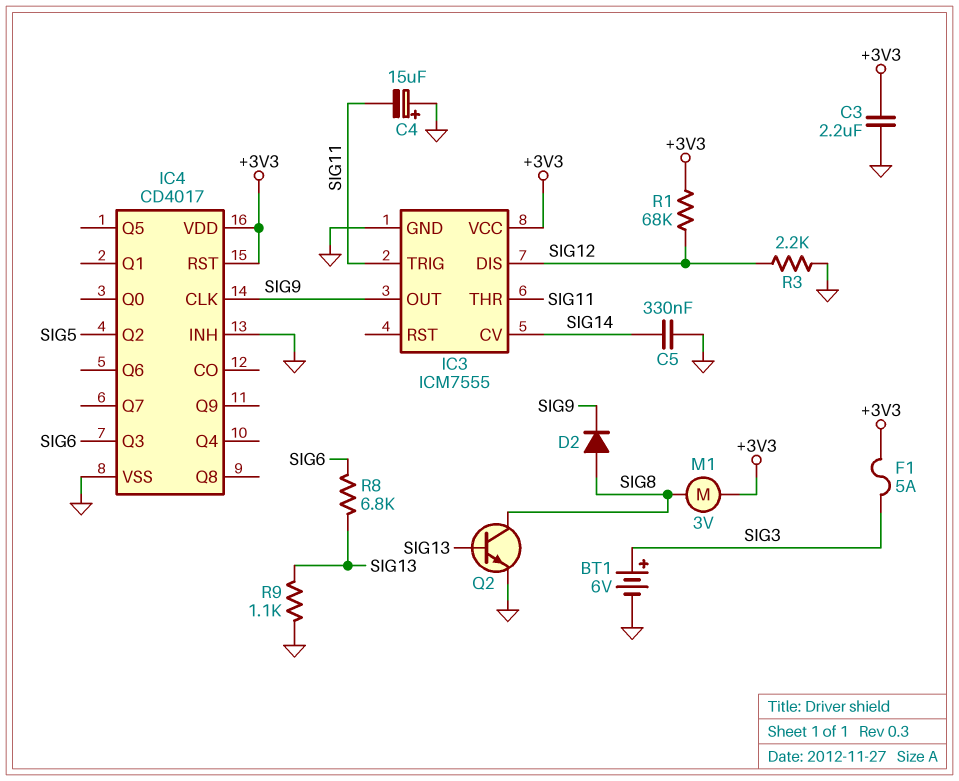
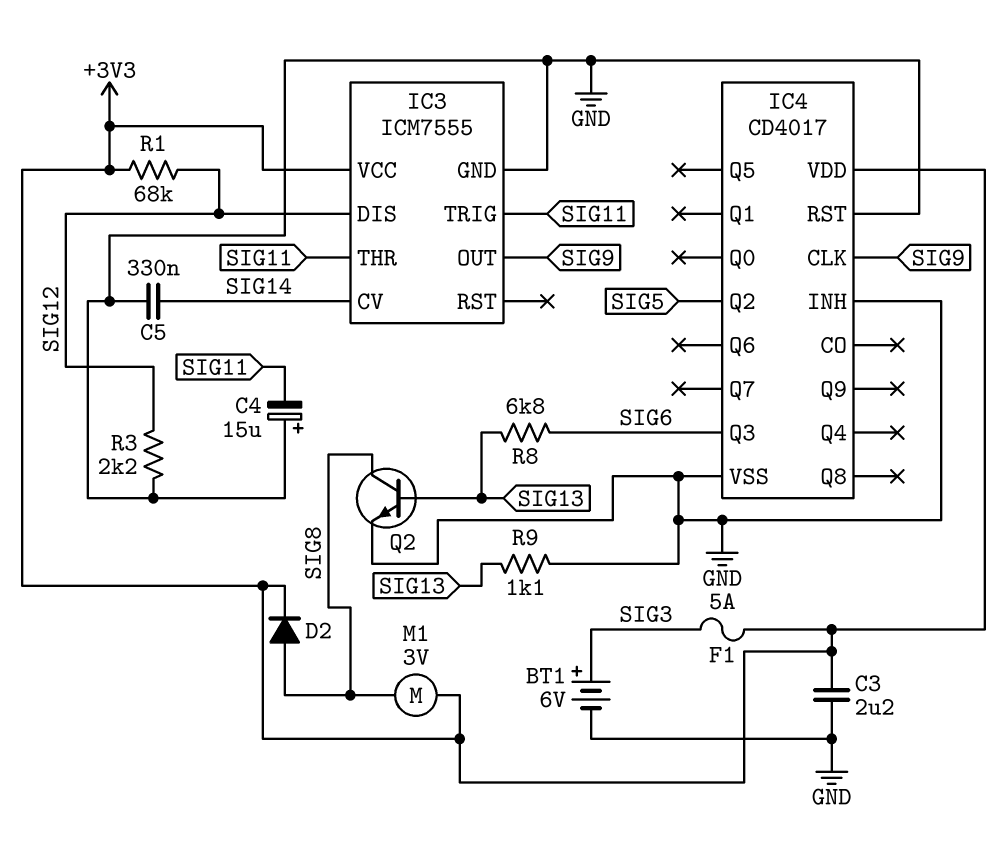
D2: diode (A SIG8, K SIG9) -> diode (A SIG8, K +3V3)
IC4 pin RST: +3V3 -> GND

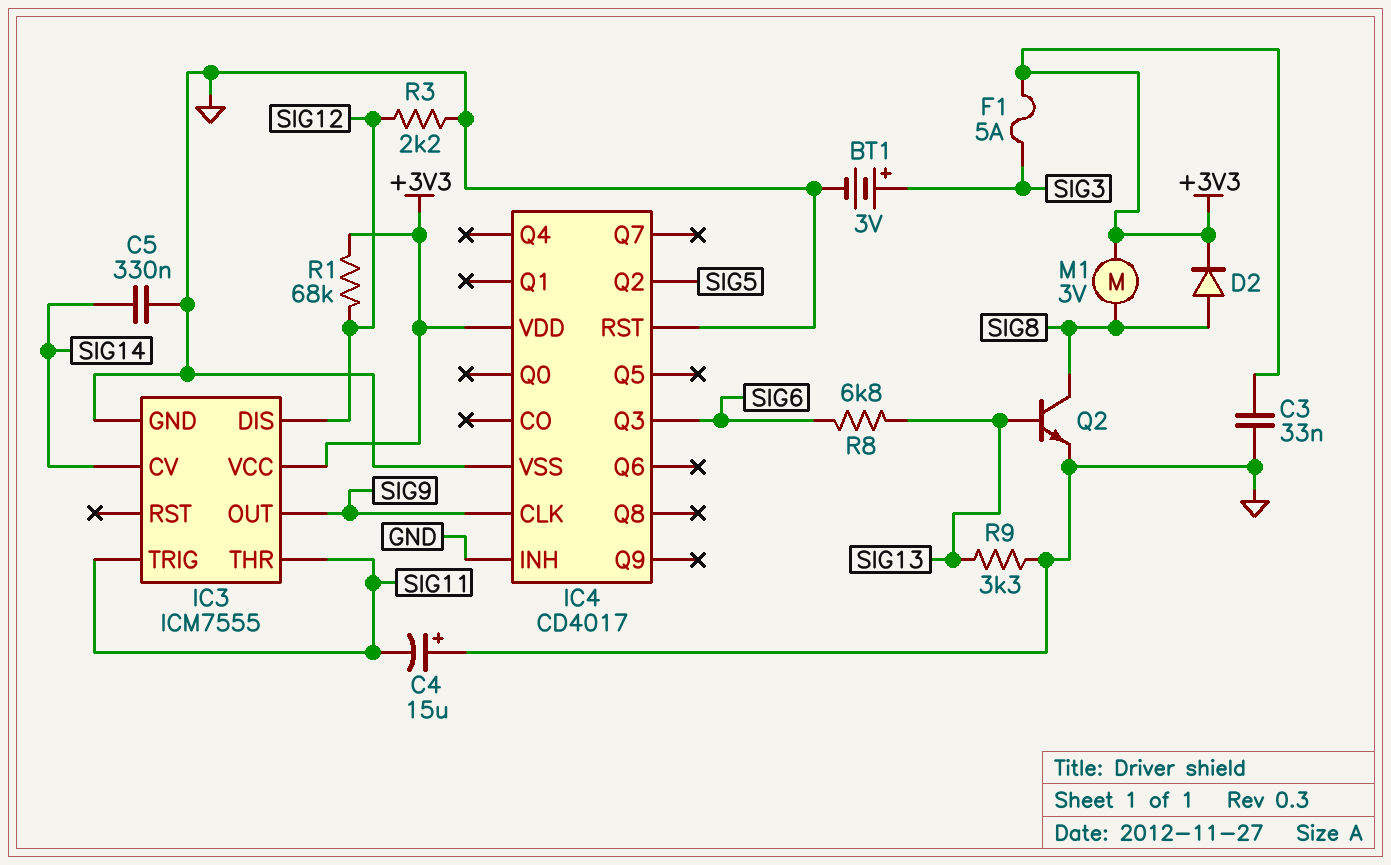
BT1: 6V (plus SIG3, minus GND) -> 3V (plus SIG3, minus GND)
C3: 2.2uF (+3V3, GND) -> 33nF (+3V3, GND)
R9: 1.1k (GND, SIG13) -> 3.3k (GND, SIG13)

